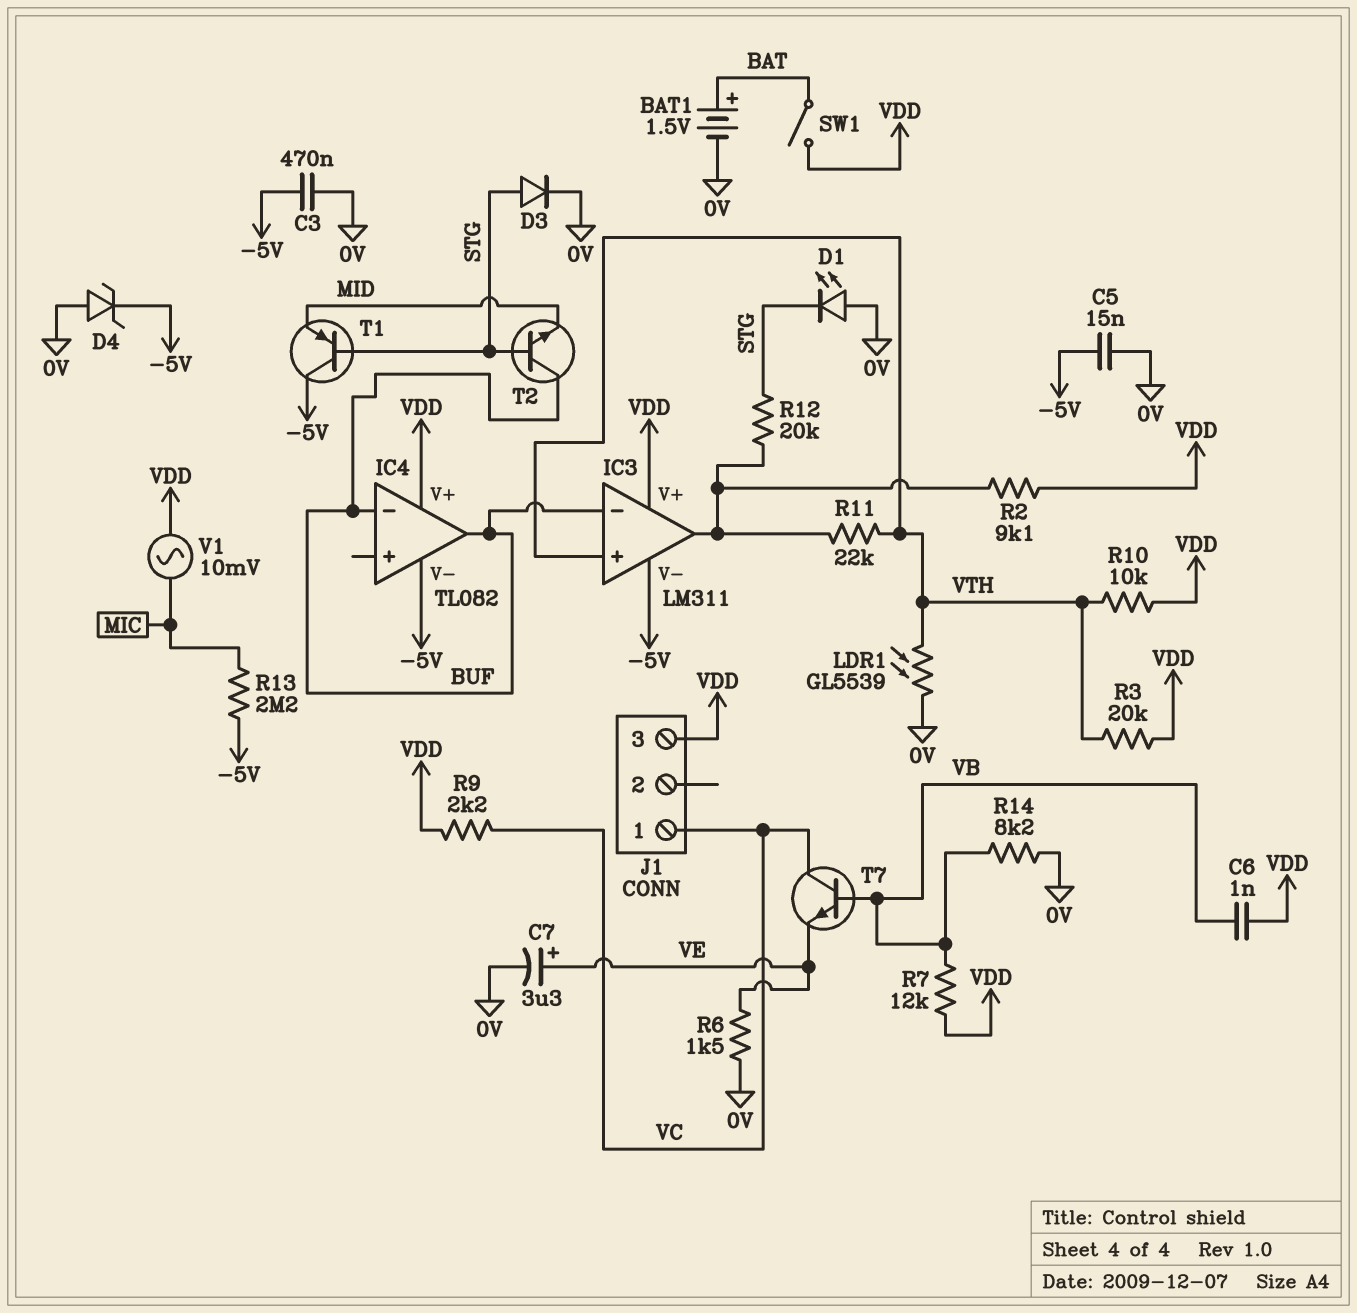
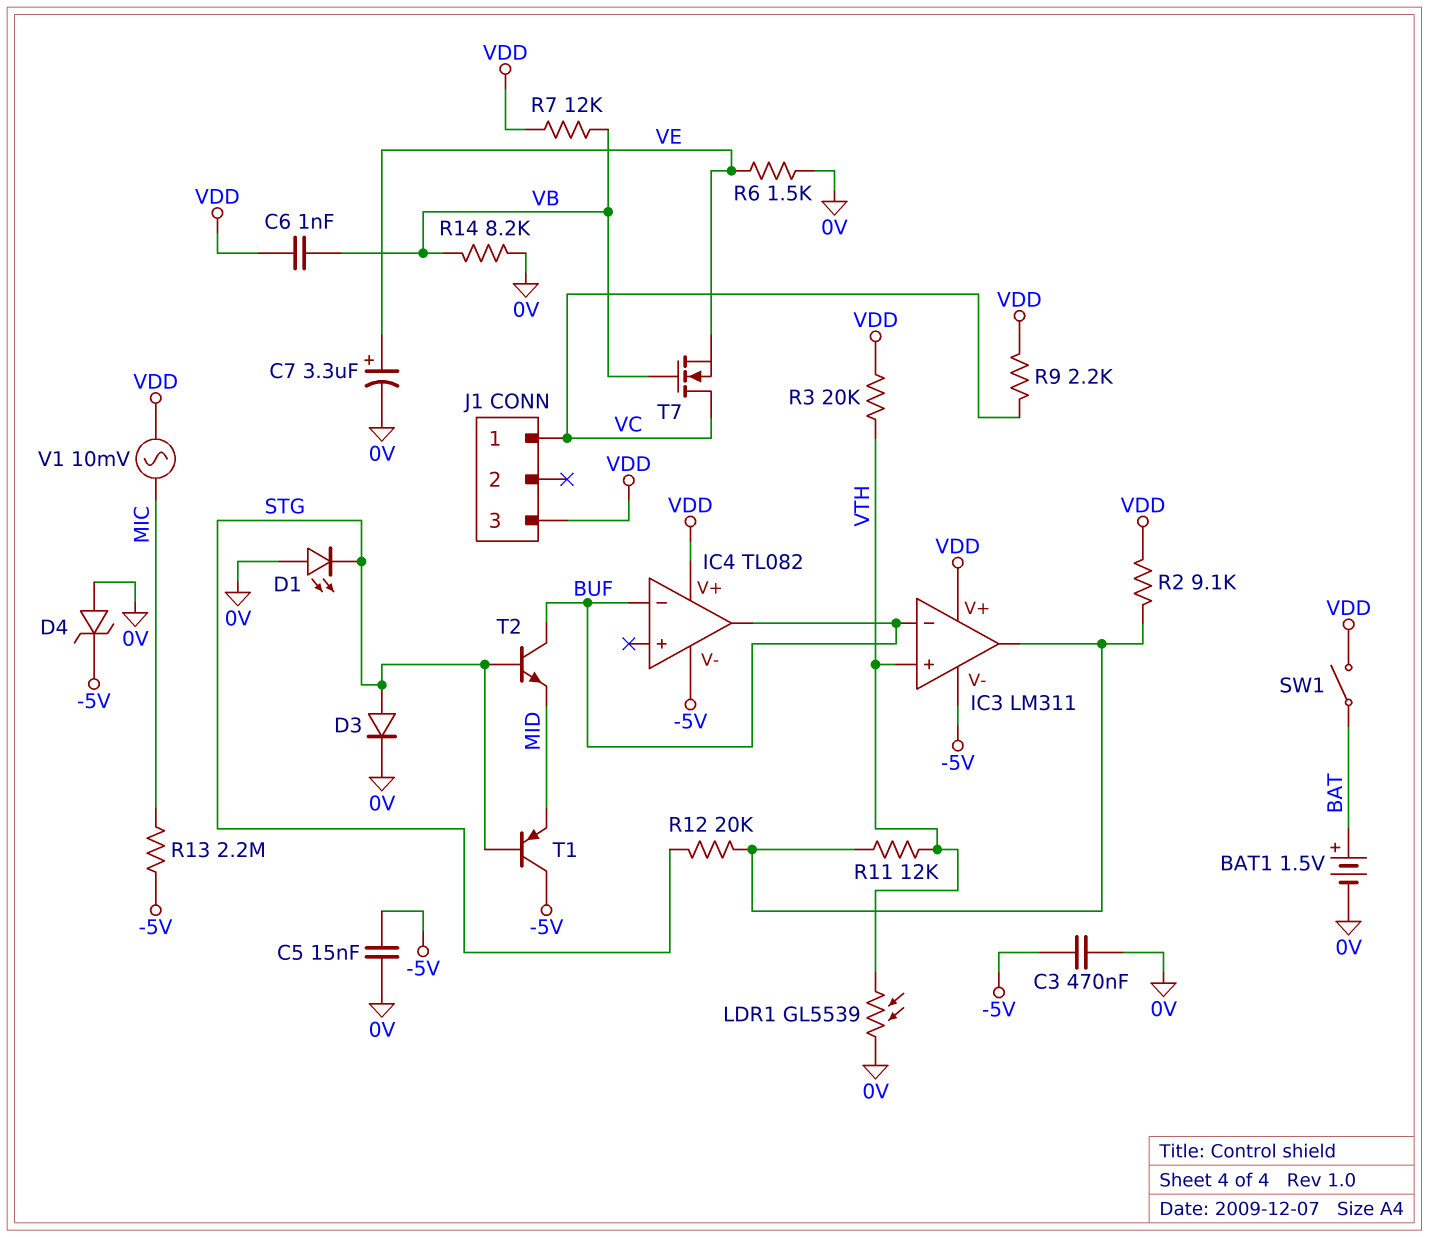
R10: 10k (VDD, VTH) -> none
R11: 22k (IC3/out, VTH) -> 12k (IC3/out, VTH)
T7: NPN (B VB, C VC, E VE) -> NMOS (G VB, D VC, S VE)

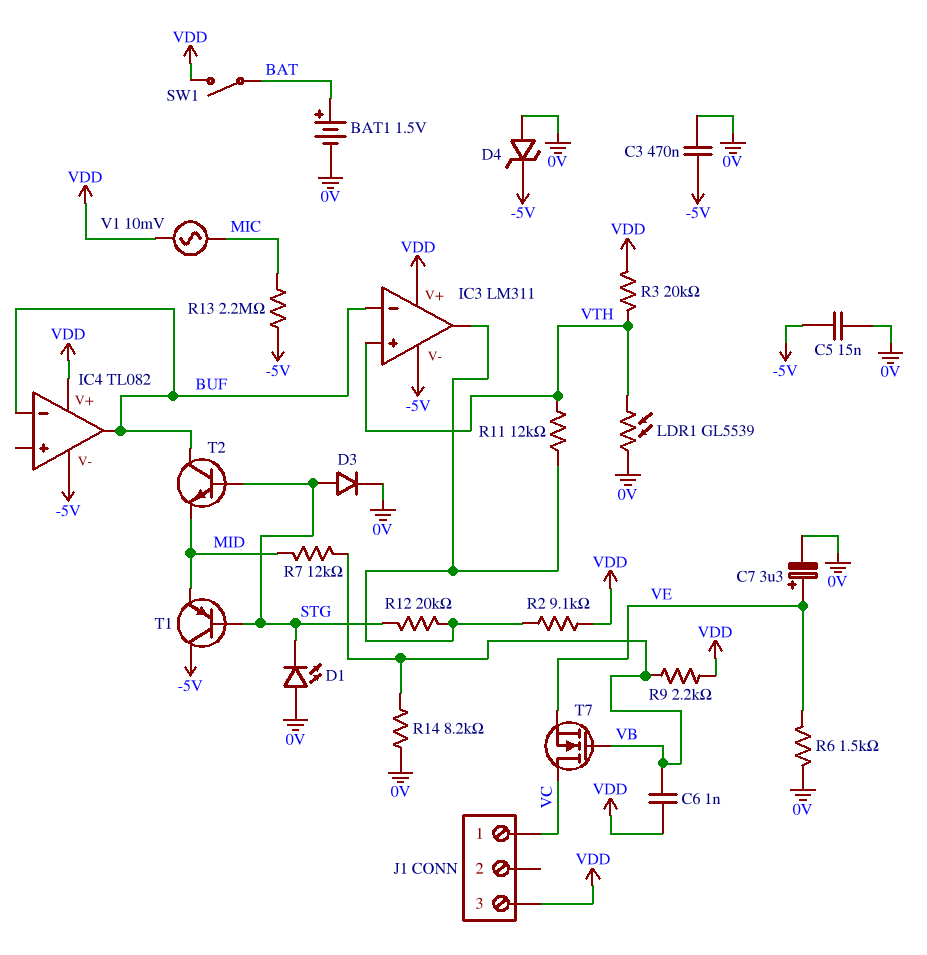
R7: 12k (VB, VDD) -> 12k (MID, VB)
R9: 2.2k (VC, VDD) -> 2.2k (VB, VDD)

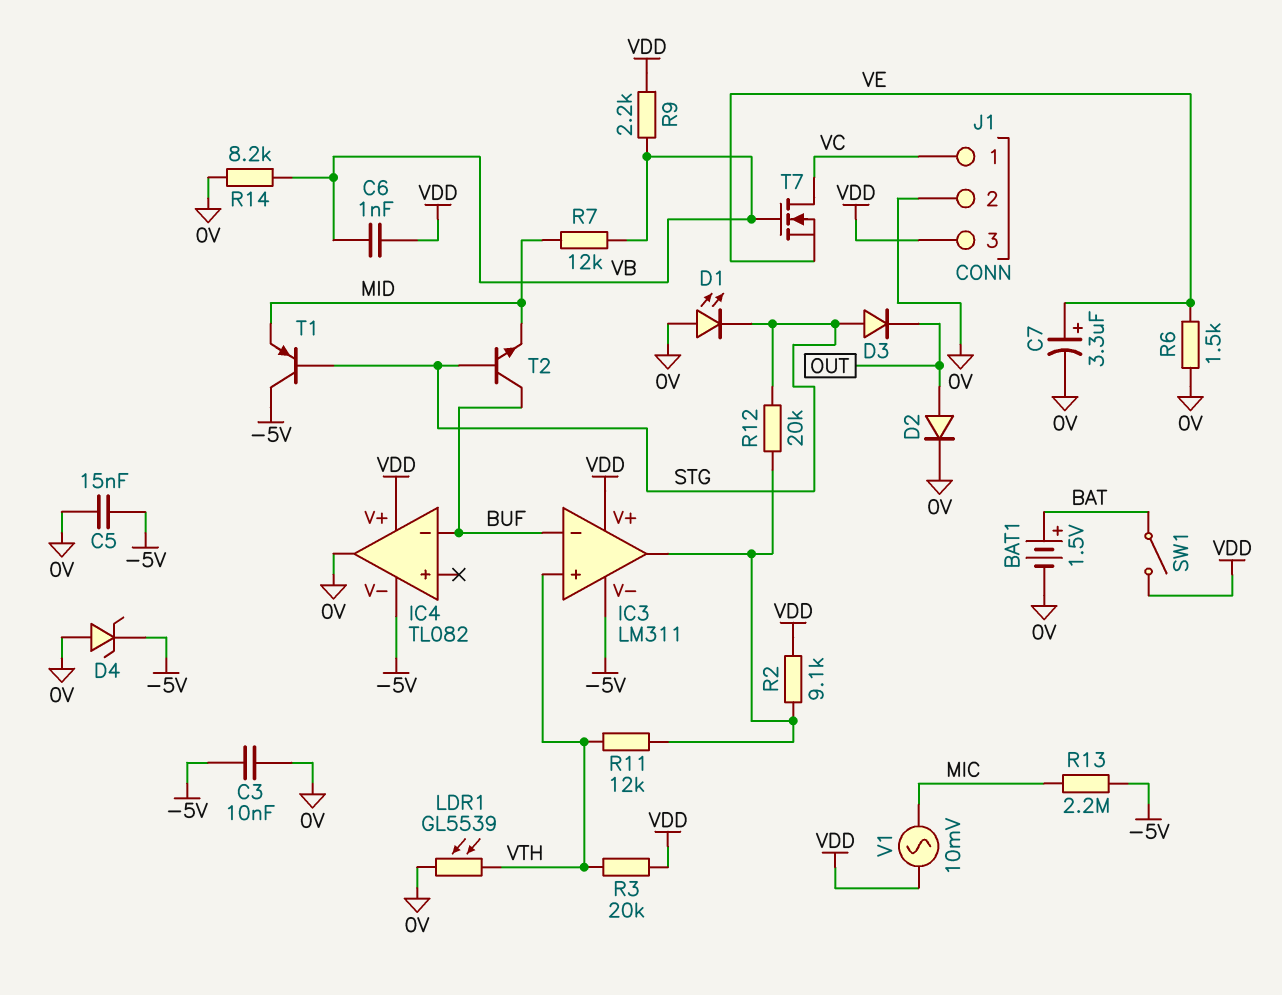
C3: 470nF (-5V, 0V) -> 10nF (-5V, 0V)
D2: none -> diode (A OUT, K 0V)
D3: diode (A STG, K 0V) -> diode (A STG, K OUT)
IC4 pin out: BUF -> 0V
J1 pin 2: none -> 0V

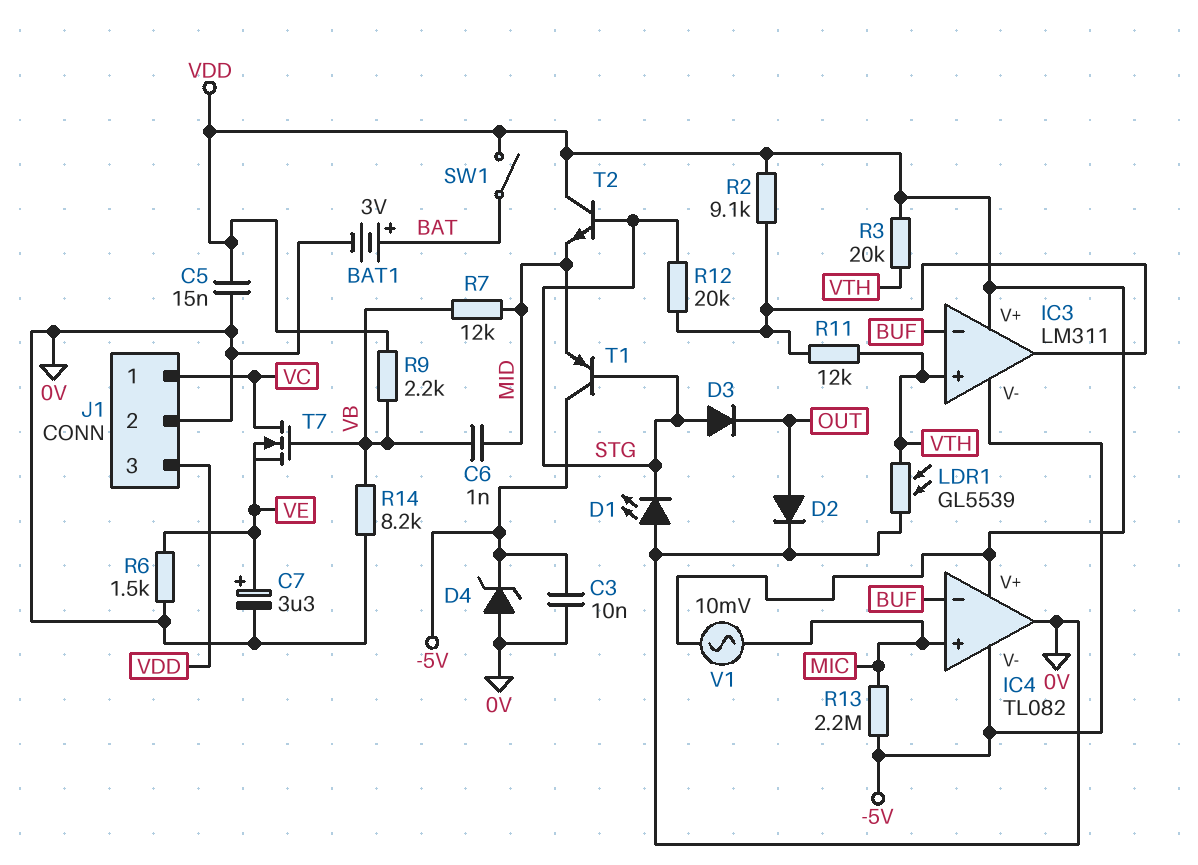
BAT1: 1.5V (plus BAT, minus 0V) -> 3V (plus BAT, minus 0V)
C5: 15nF (-5V, 0V) -> 15nF (0V, VDD)
C6: 1nF (VB, VDD) -> 1nF (MID, VB)
IC4 pin in+: none -> MIC
T2: NPN (B STG, C BUF, E MID) -> NPN (B STG, C VDD, E MID)

